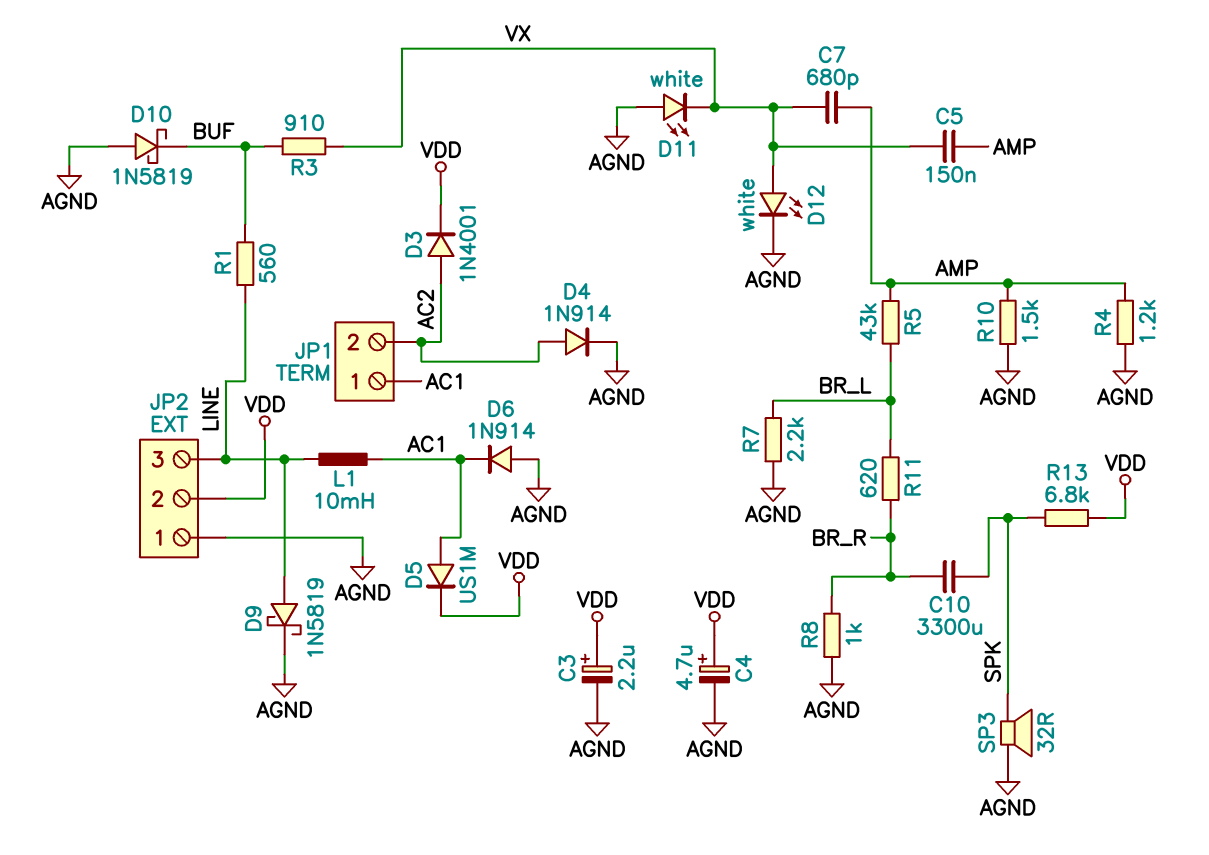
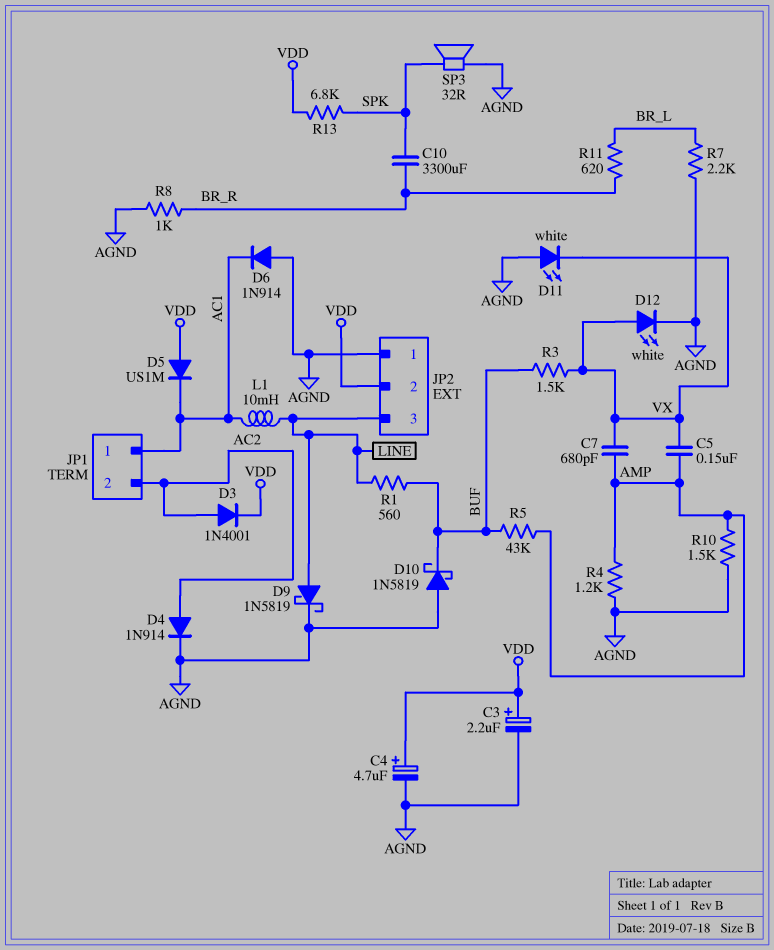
D5: diode US1M (A AC1, K VDD) -> diode US1M (A VDD, K AC1)
R3: 910 (BUF, VX) -> 1.5k (BUF, VX)
R5: 43k (AMP, BR_L) -> 43k (AMP, BUF)

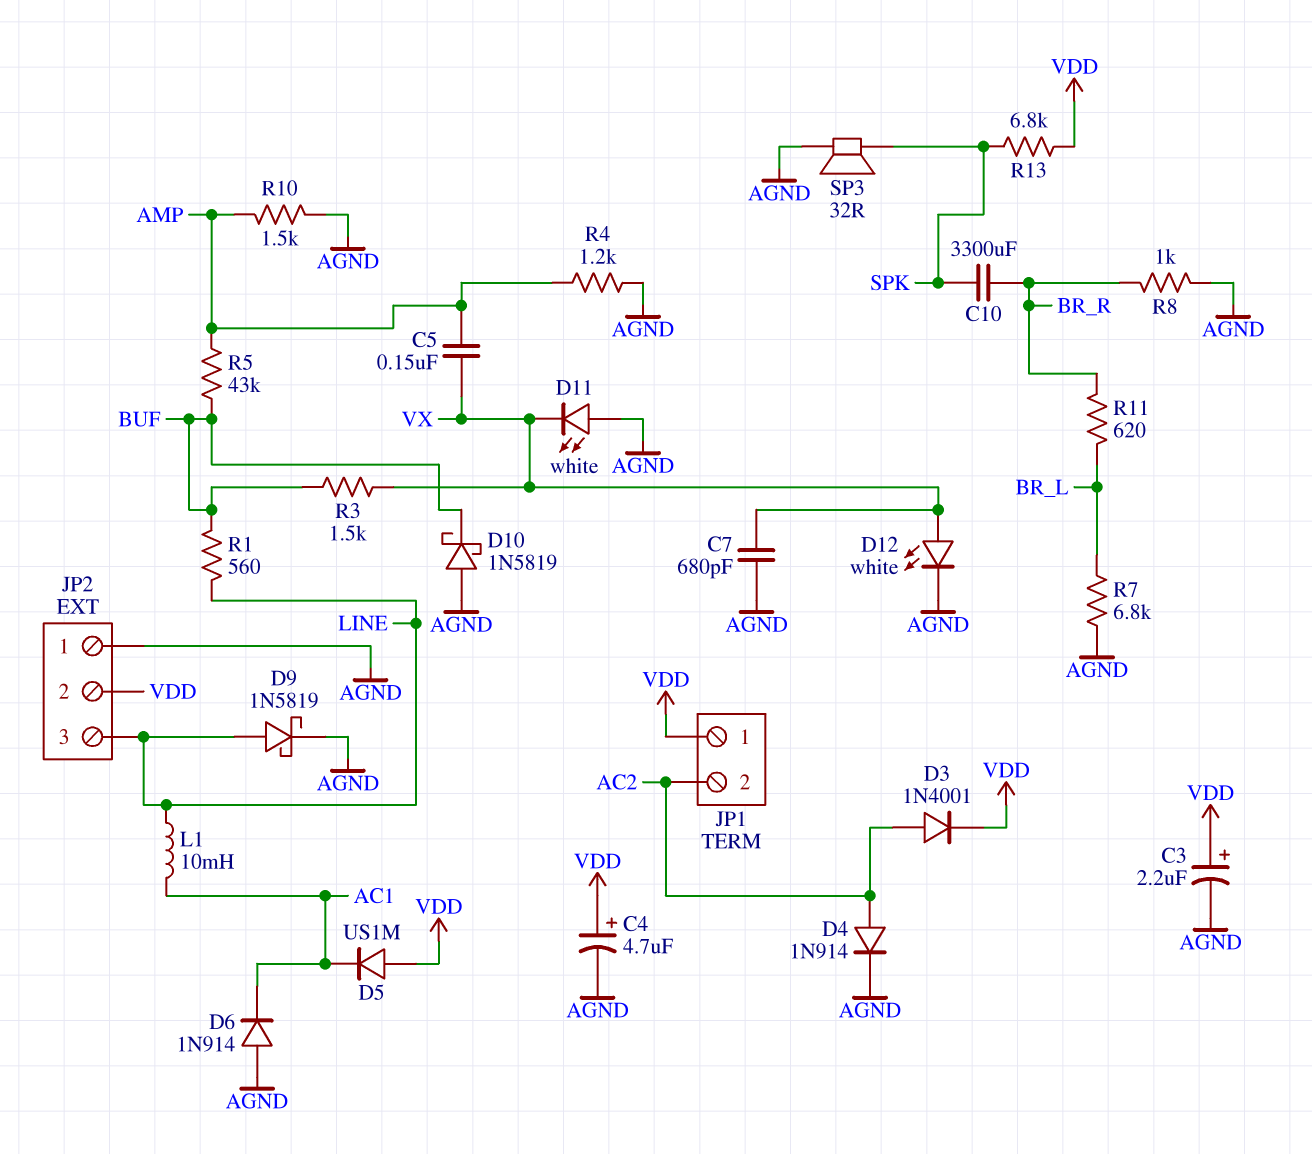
C7: 680pF (AMP, VX) -> 680pF (AGND, VX)
JP1 pin 1: AC1 -> VDD
R7: 2.2k (AGND, BR_L) -> 6.8k (AGND, BR_L)

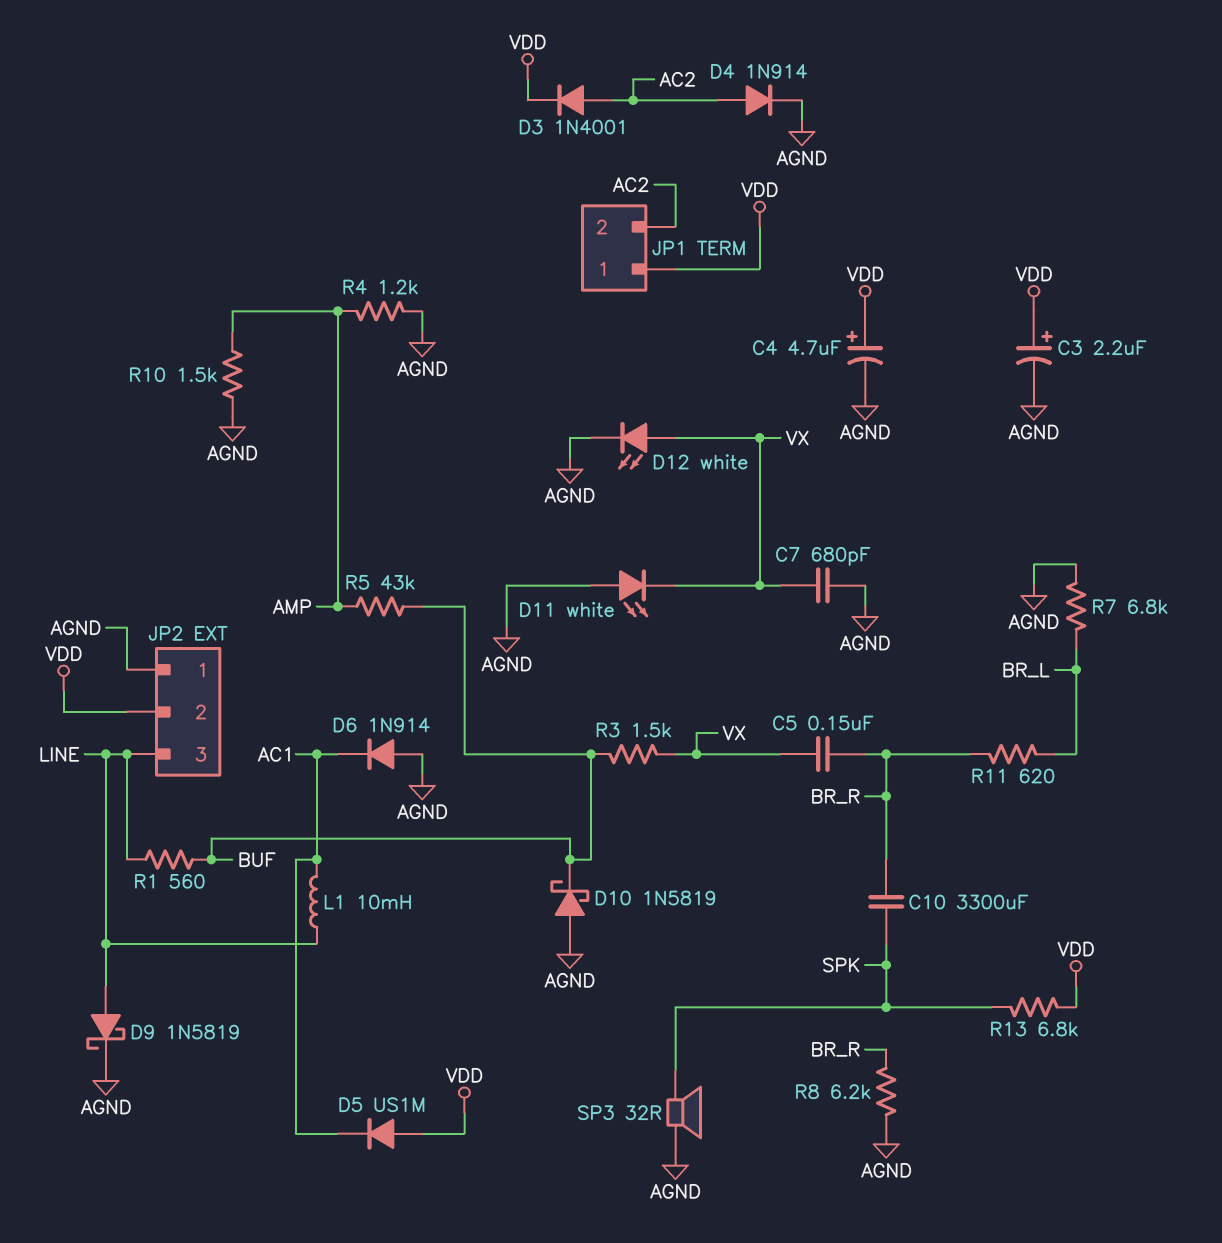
C5: 150nF (AMP, VX) -> 150nF (BR_R, VX)
R8: 1k (AGND, BR_R) -> 6.2k (AGND, BR_R)

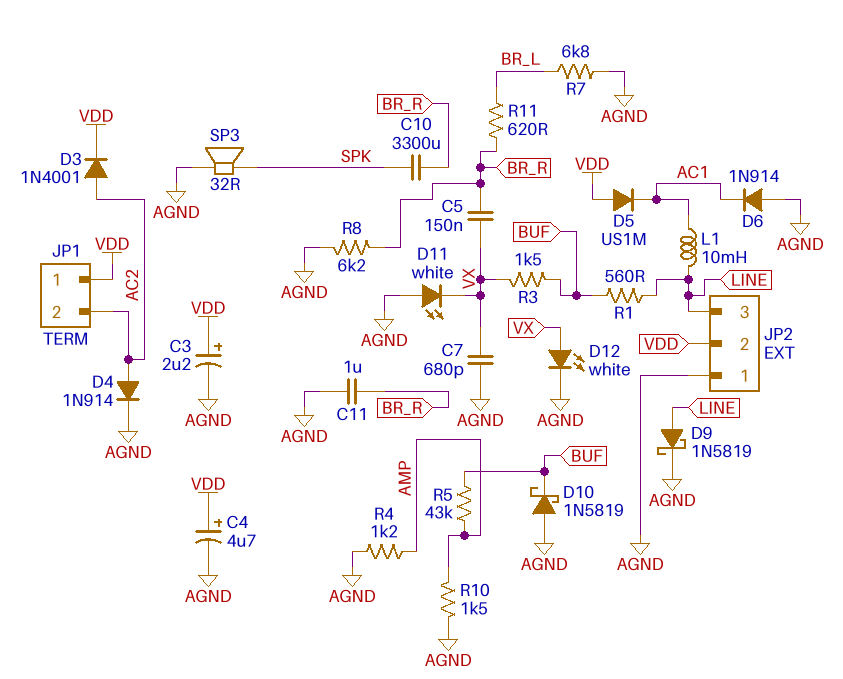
C11: none -> 1uF (AGND, BR_R)
R13: 6.8k (SPK, VDD) -> none

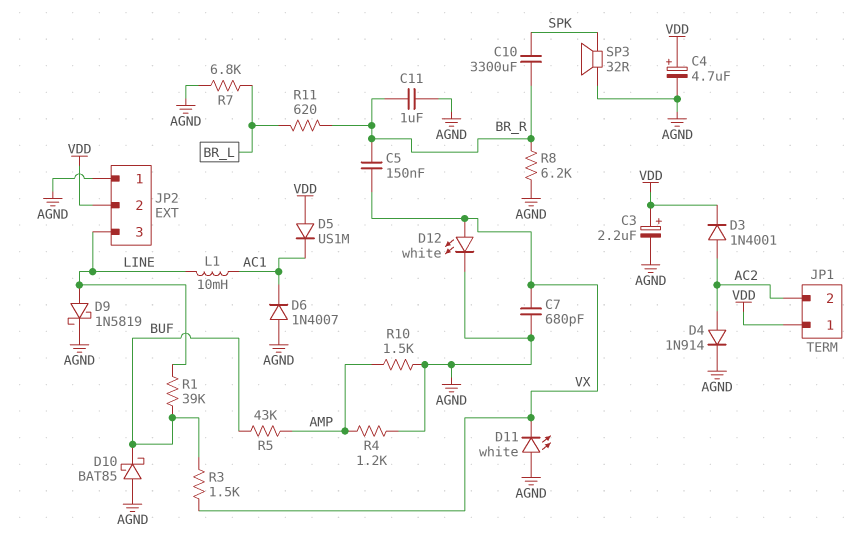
D6: diode 1N914 (A AGND, K AC1) -> diode 1N4007 (A AGND, K AC1)
D10: schottky 1N5819 (A AGND, K BUF) -> schottky BAT85 (A AGND, K BUF)
R1: 560 (BUF, LINE) -> 39k (BUF, LINE)

